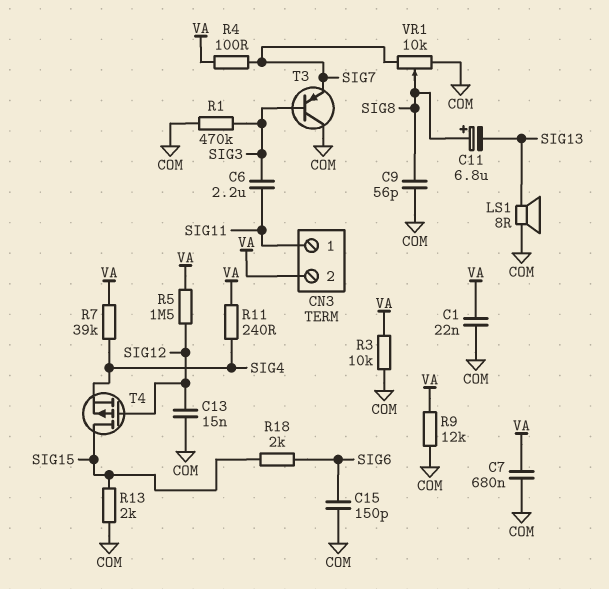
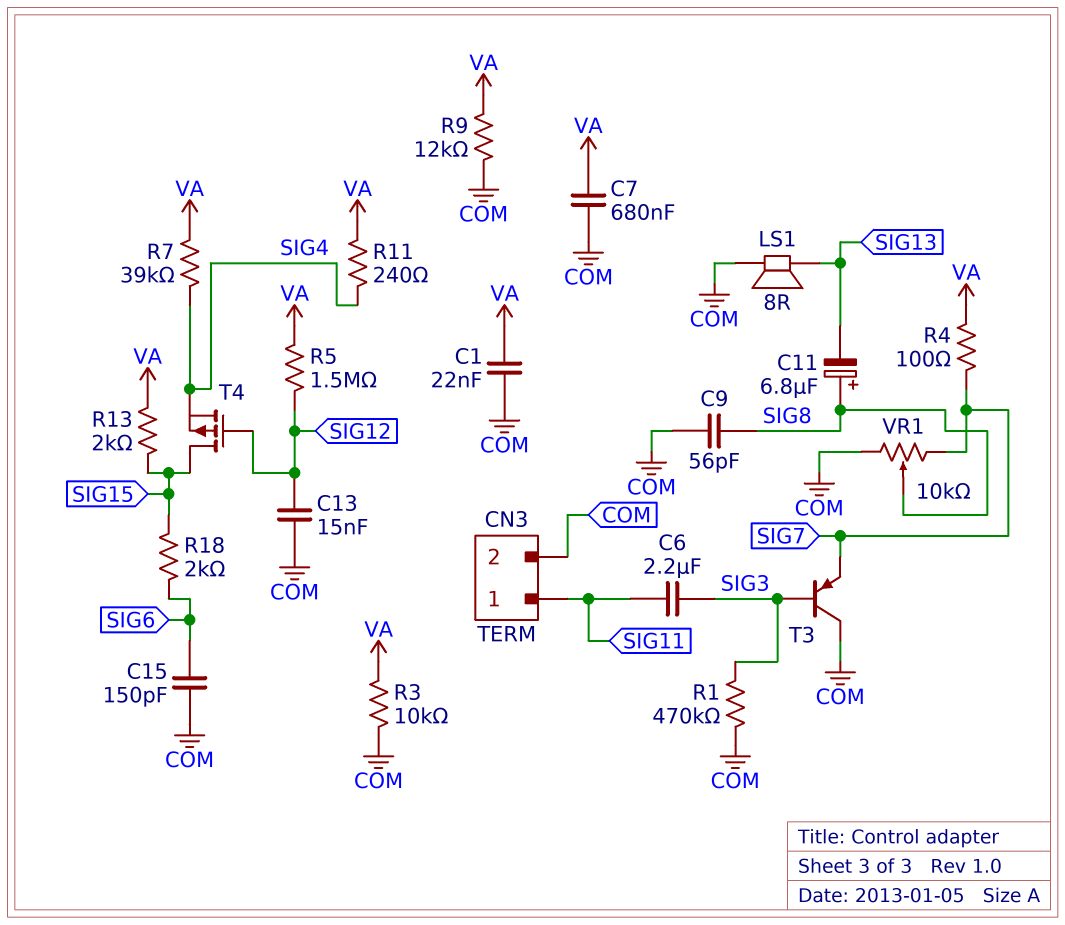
CN3 pin 2: VA -> COM
R13: 2k (COM, SIG15) -> 2k (SIG15, VA)

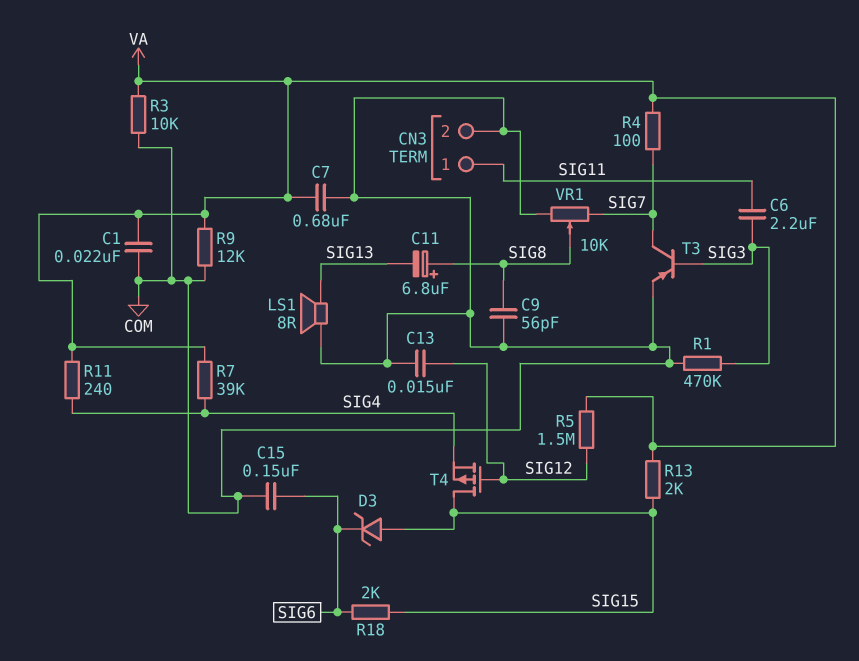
C15: 150pF (COM, SIG6) -> 150nF (COM, SIG6)
D3: none -> zener (A SIG15, K SIG6)
T3: PNP (B SIG3, C COM, E SIG7) -> PNP (B SIG3, C SIG7, E COM)

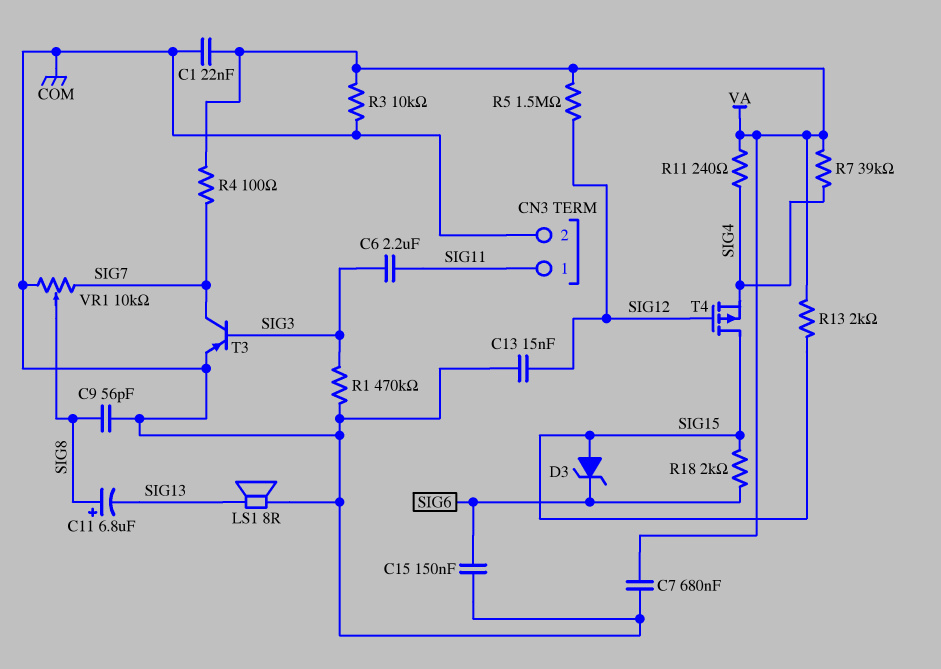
R9: 12k (COM, VA) -> none

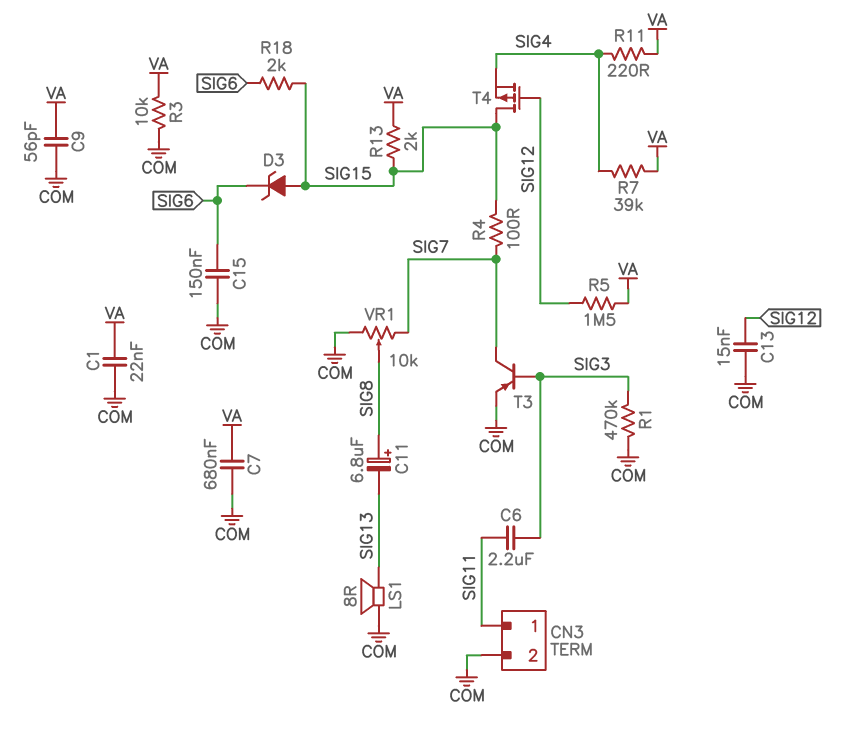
C9: 56pF (COM, SIG8) -> 56pF (COM, VA)
R4: 100 (SIG7, VA) -> 100 (SIG7, SIG15)
R11: 240 (SIG4, VA) -> 220 (SIG4, VA)

